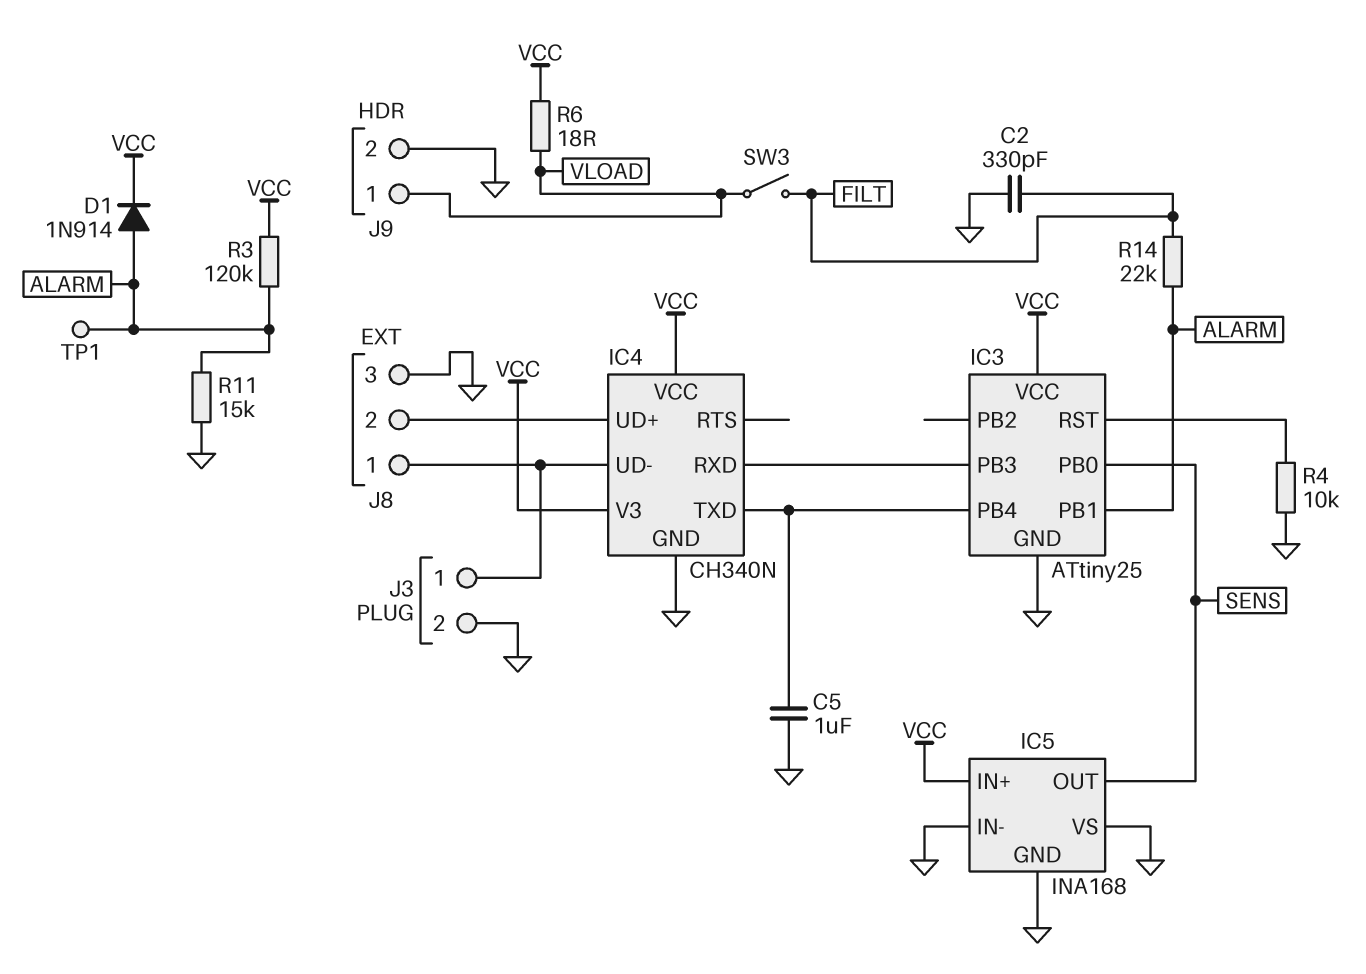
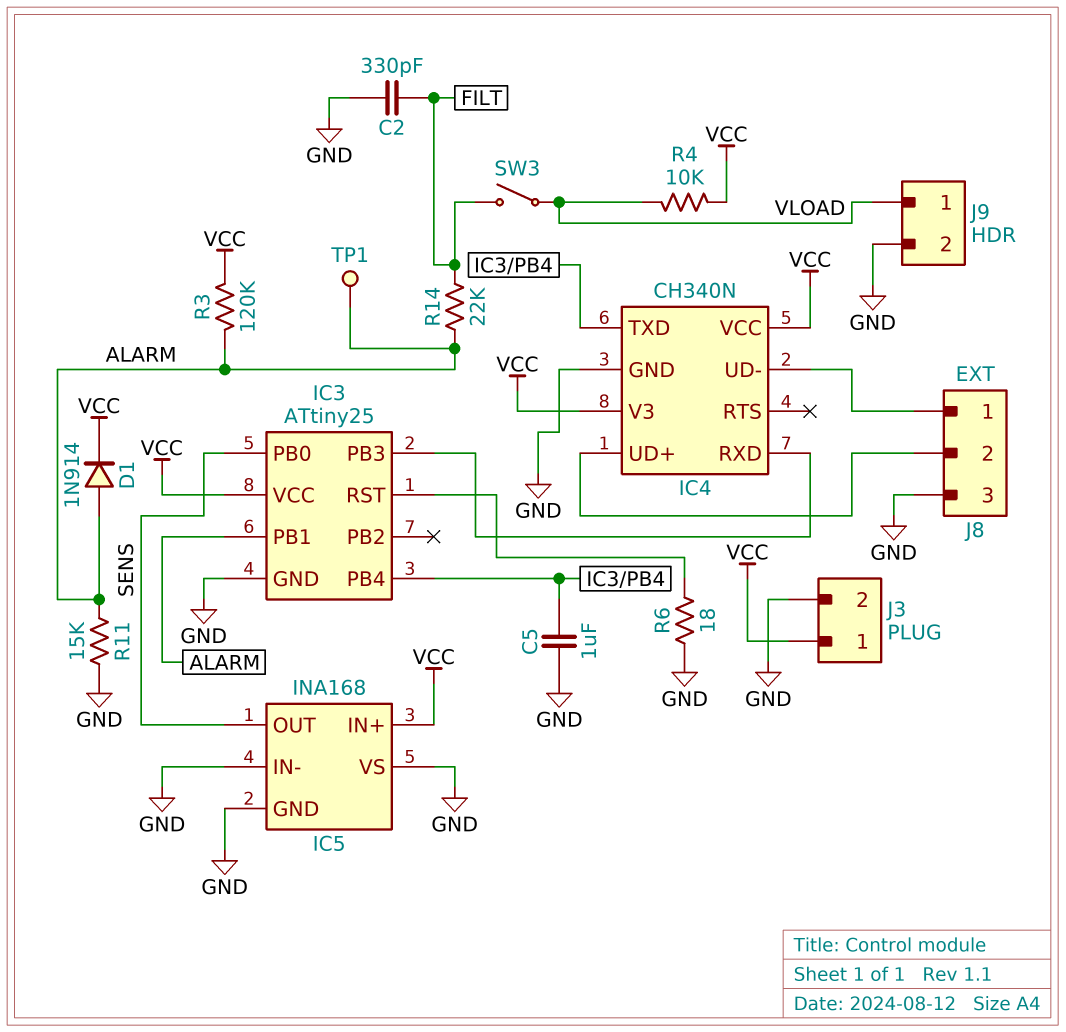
J3 pin 1: IC4/UD- -> VCC
R4: 10k (GND, IC3/RST) -> 10k (VCC, VLOAD)
R6: 18 (VCC, VLOAD) -> 18 (GND, IC3/RST)

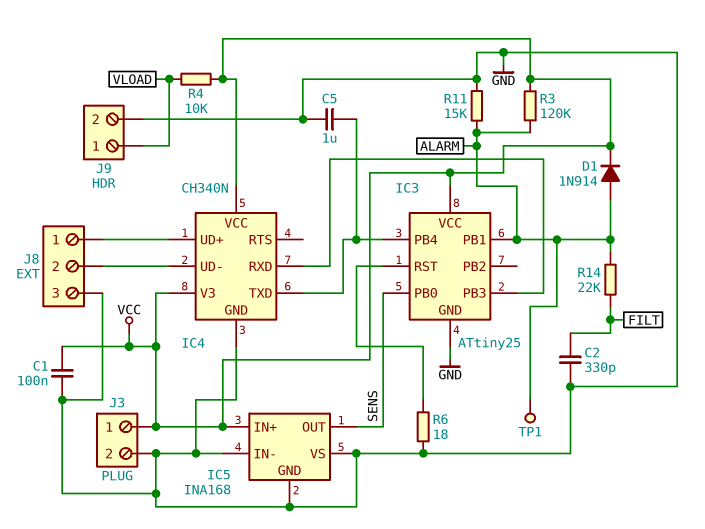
C1: none -> 100nF (GND, VCC)
J8 pin 1: IC4/UD- -> IC4/UD+
J8 pin 2: IC4/UD+ -> IC4/UD-
SW3: switch (FILT, VLOAD) -> none

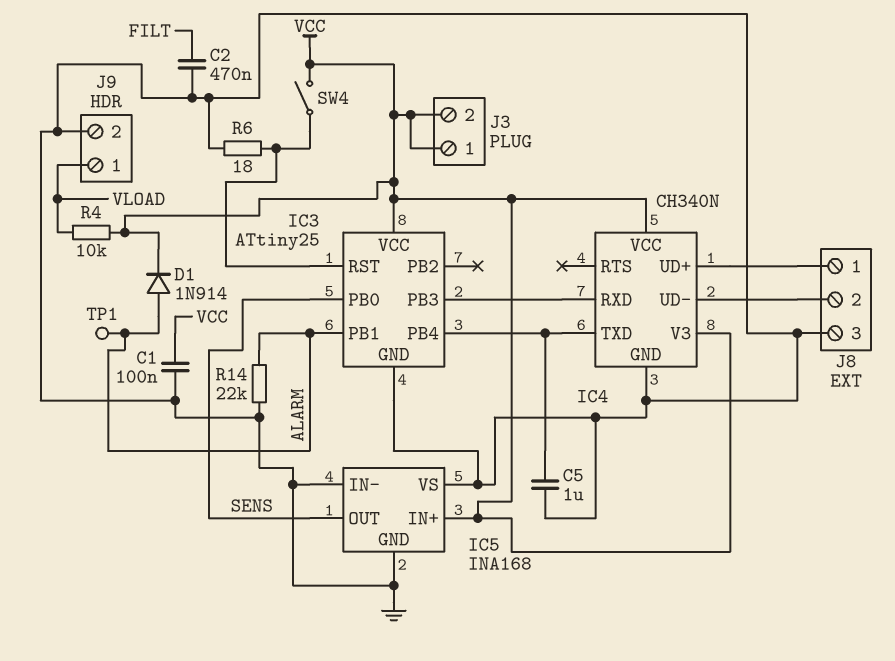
C2: 330pF (FILT, GND) -> 470nF (FILT, GND)
J3 pin 2: GND -> VCC
R3: 120k (ALARM, VCC) -> none
R11: 15k (ALARM, GND) -> none
R14: 22k (ALARM, FILT) -> 22k (ALARM, GND)
SW4: none -> switch (IC3/RST, VCC)

